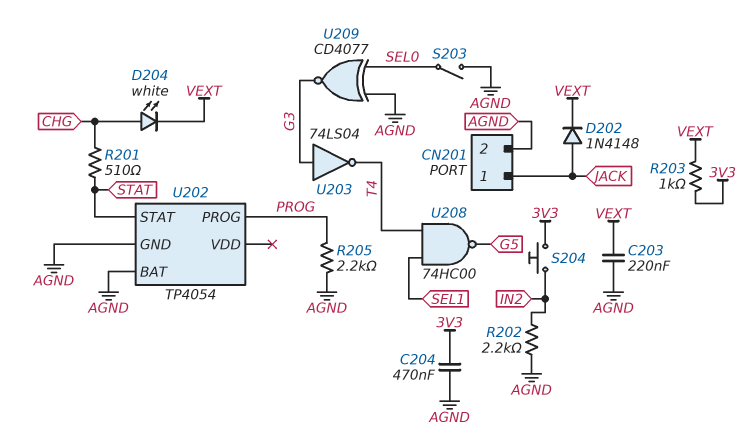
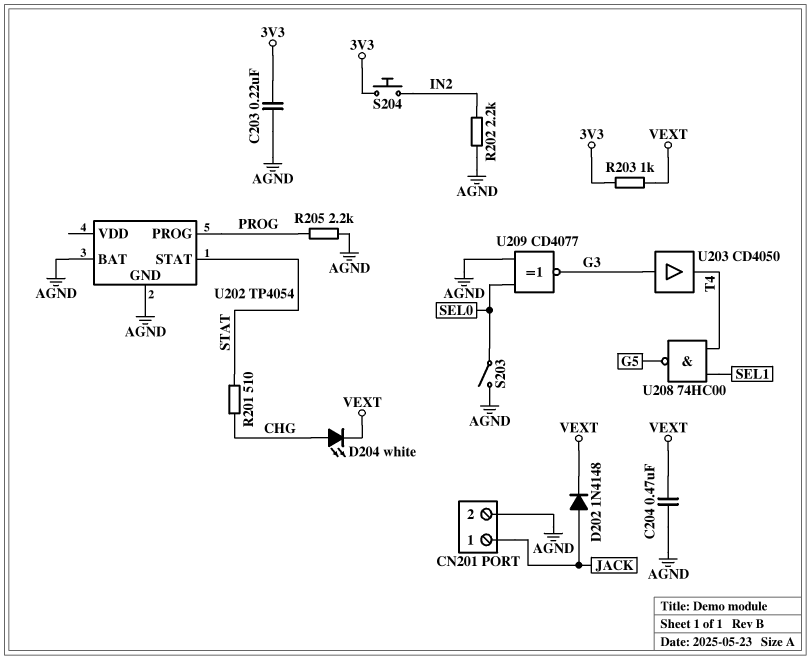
C203: 220nF (AGND, VEXT) -> 220nF (3V3, AGND)
C204: 470nF (3V3, AGND) -> 470nF (AGND, VEXT)
U203: NOT 74LS04 (in G3, out T4) -> buffer CD4050 (in G3, out T4)

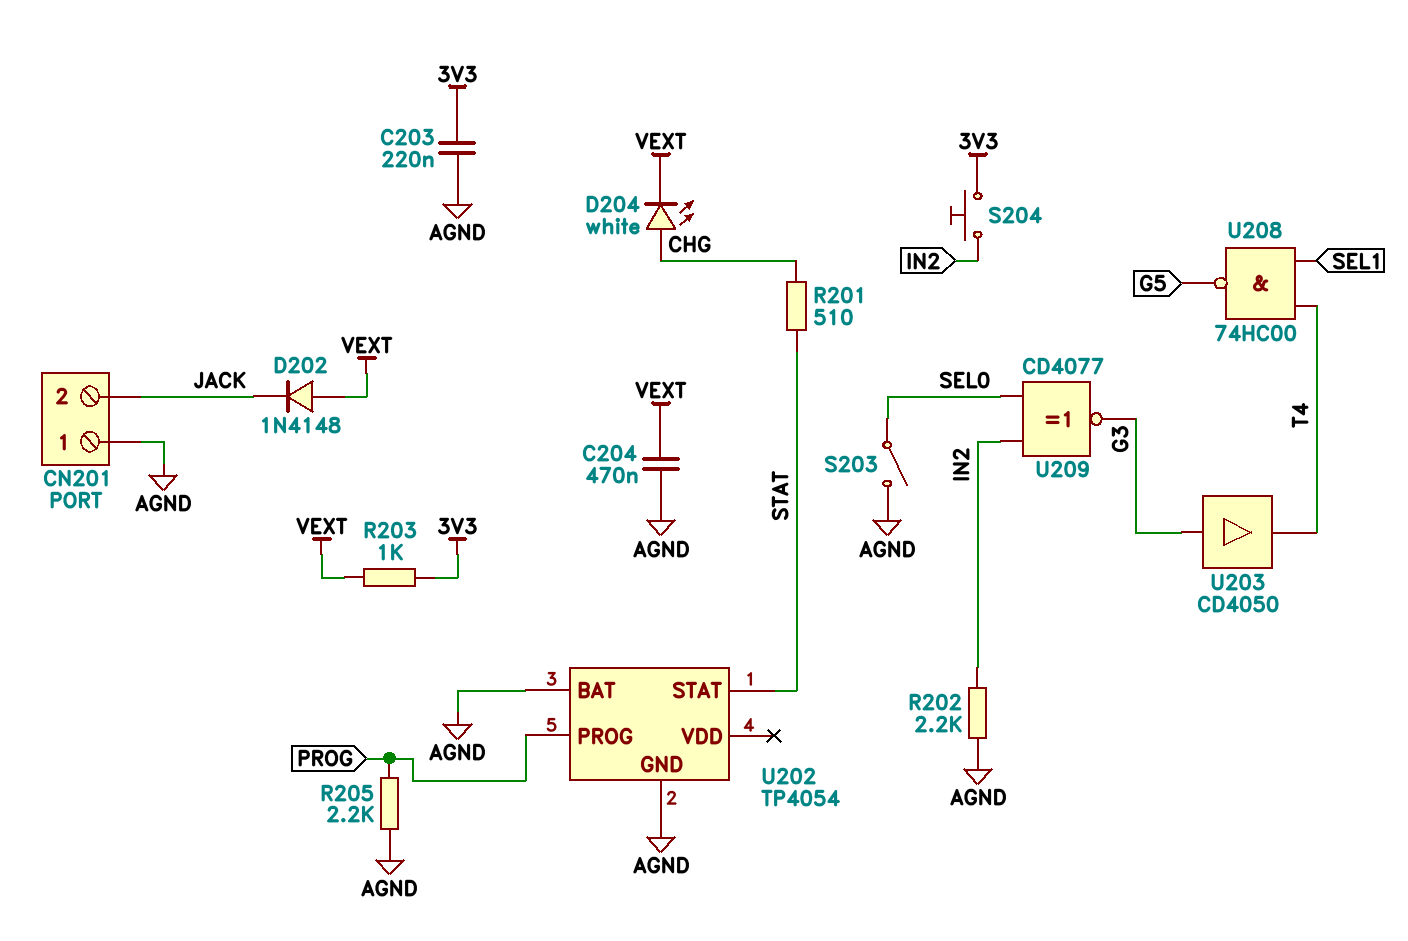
CN201 pin 1: JACK -> AGND
CN201 pin 2: AGND -> JACK
D202: diode 1N4148 (A JACK, K VEXT) -> diode 1N4148 (A VEXT, K JACK)
U209: XNOR CD4077 (in AGND, in SEL0, out G3) -> XNOR CD4077 (in IN2, in SEL0, out G3)

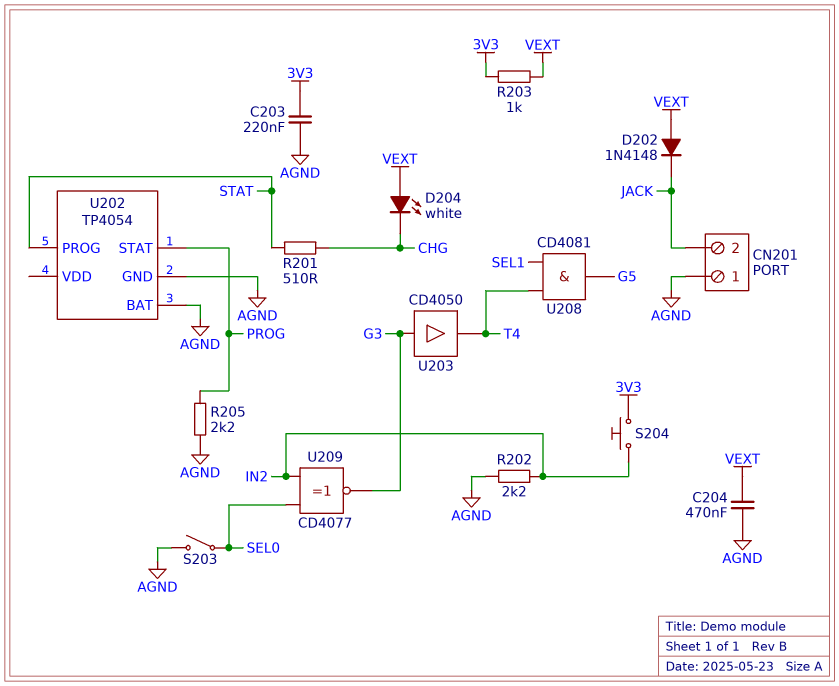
D204: LED white (A CHG, K VEXT) -> LED white (A VEXT, K CHG)
U202 pin PROG: PROG -> STAT
U202 pin STAT: STAT -> PROG
U208: NAND 74HC00 (in SEL1, in T4, out G5) -> AND CD4081 (in SEL1, in T4, out G5)

